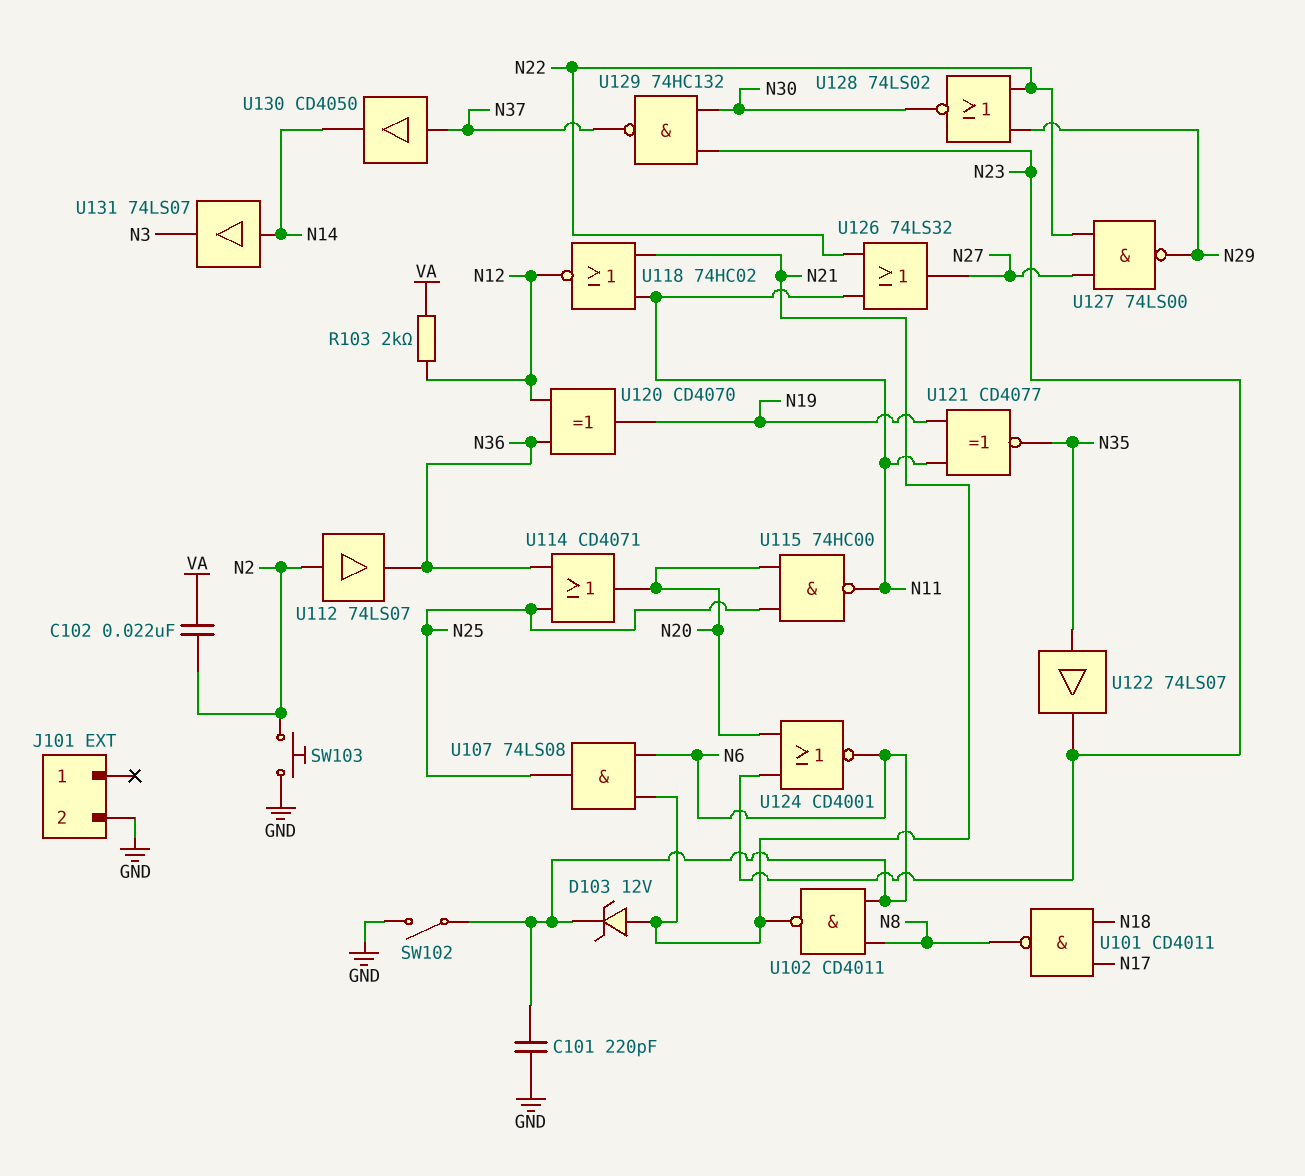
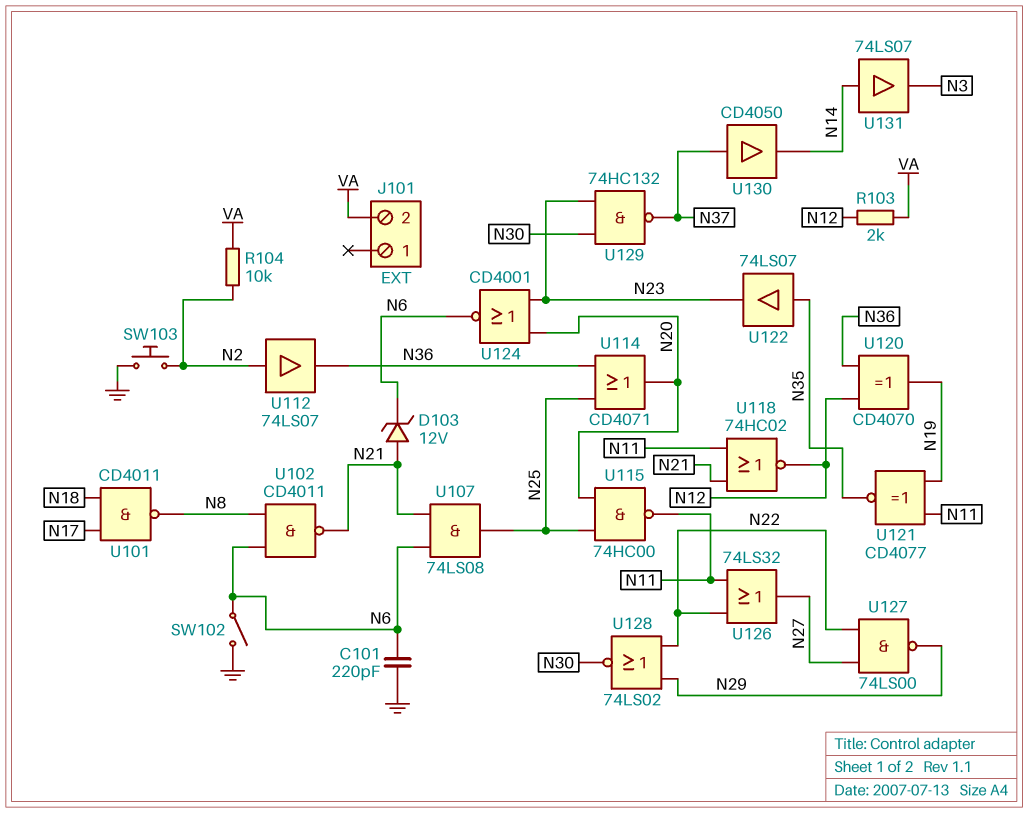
C102: 22nF (N2, VA) -> none
J101 pin 2: GND -> VA
R104: none -> 10k (N2, VA)

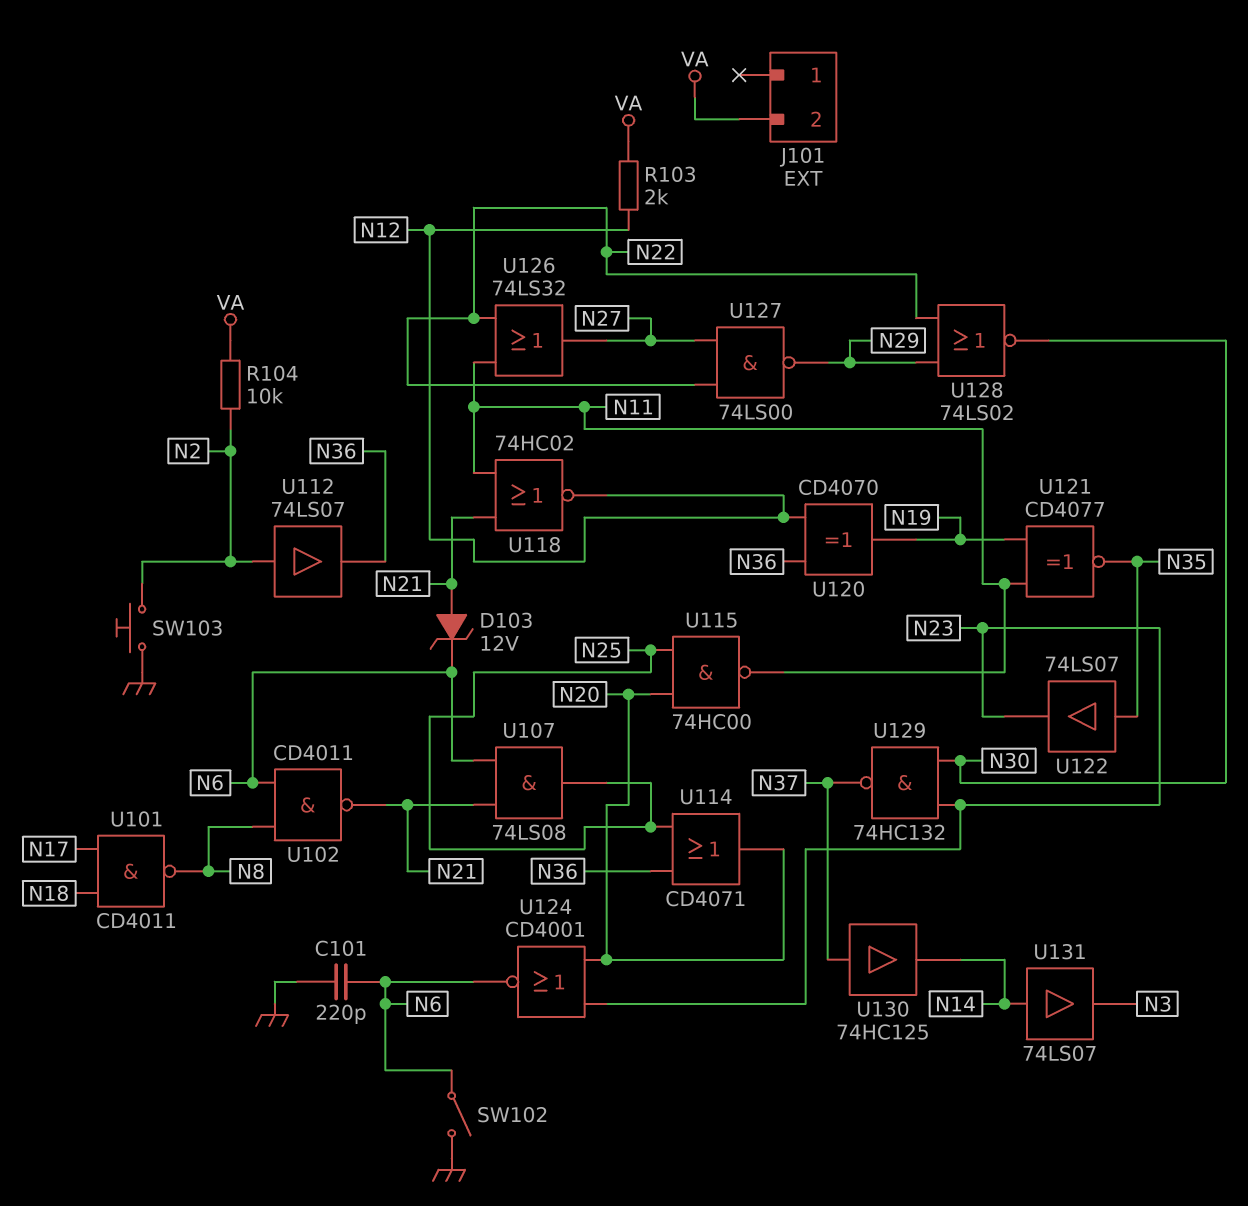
U130: buffer CD4050 (in N37, out N14) -> buffer 74HC125 (in N37, out N14)

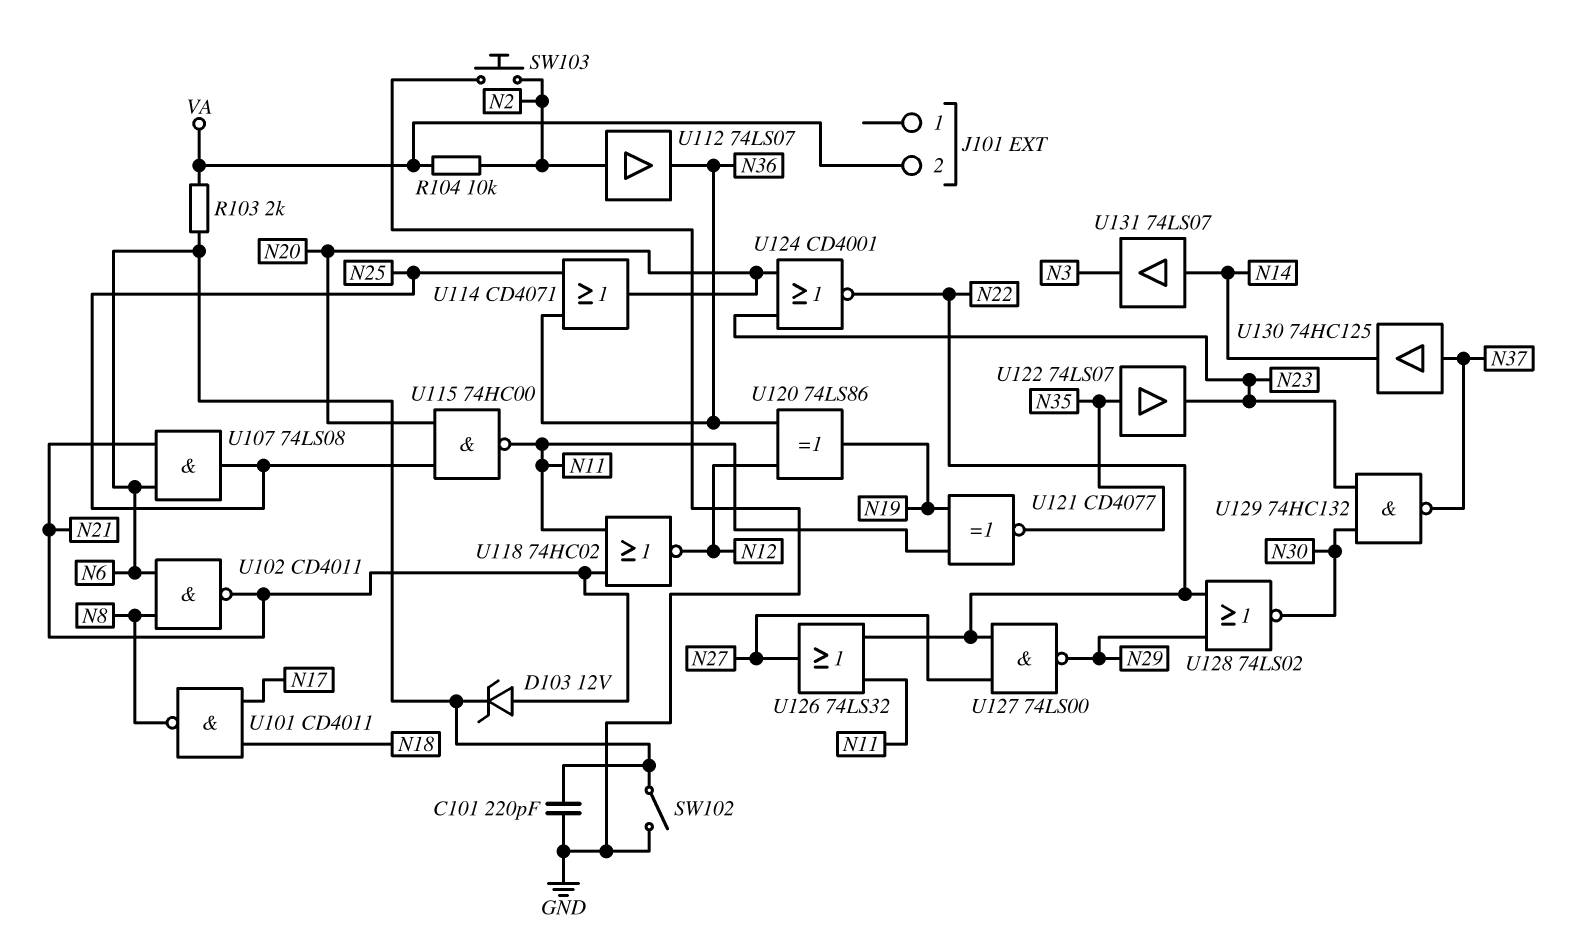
R103: 2k (N12, VA) -> 2k (N6, VA)
U120: XOR CD4070 (in N12, in N36, out N19) -> XOR 74LS86 (in N12, in N36, out N19)
U124: NOR CD4001 (in N20, in N23, out N6) -> NOR CD4001 (in N20, in N23, out N22)

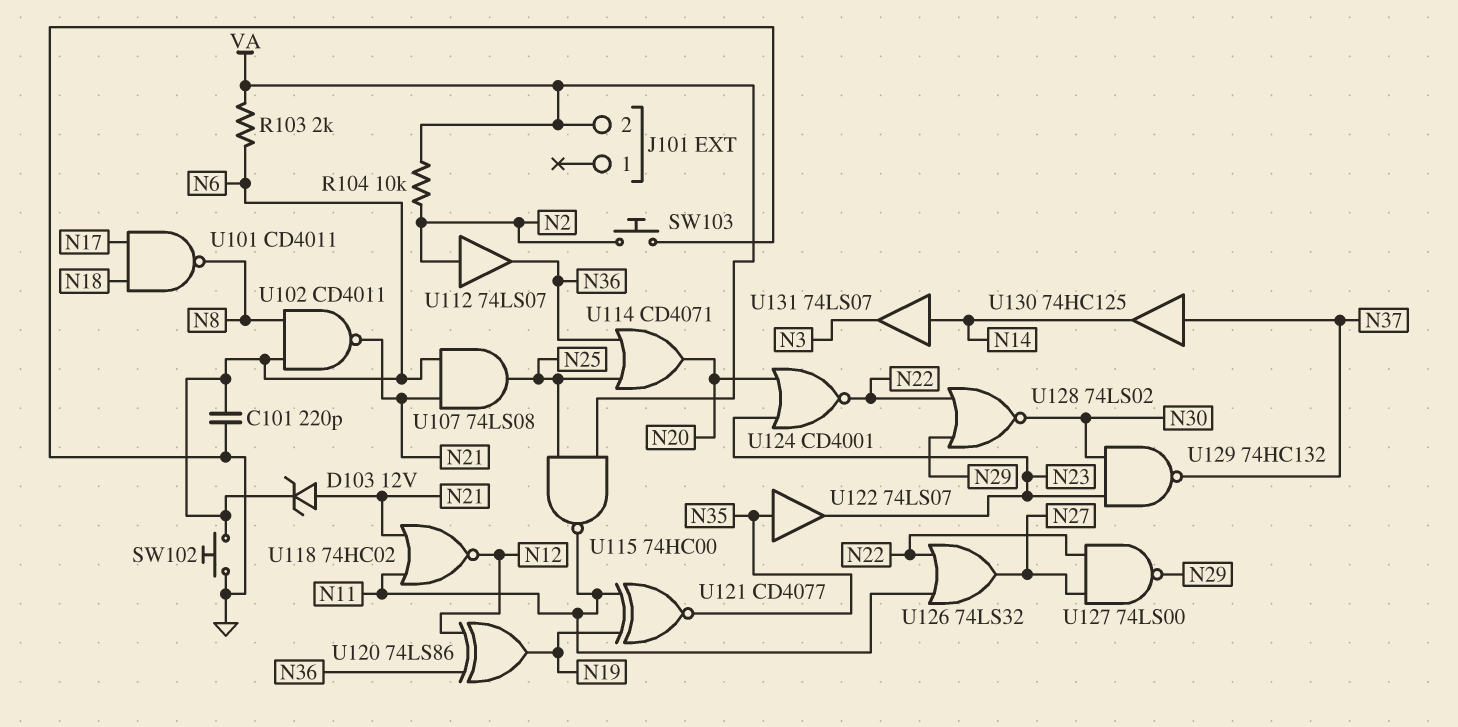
SW102: switch (GND, N6) -> button (GND, N6)
U115: NAND 74HC00 (in N20, in N25, out N11) -> NAND 74HC00 (in N25, in VA, out N11)

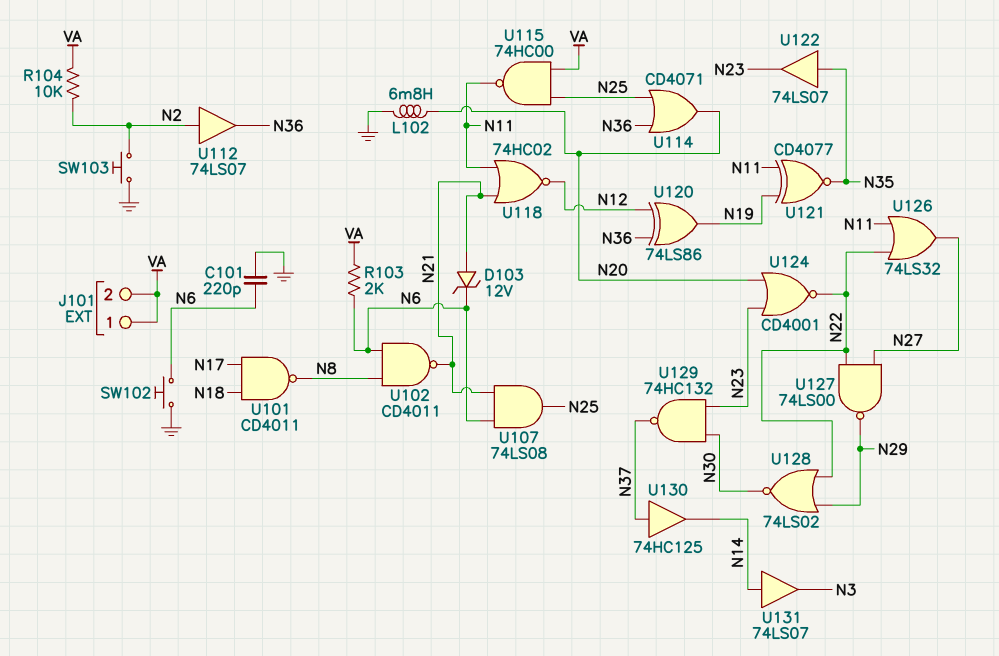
J101 pin 1: none -> VA
L102: none -> 6.8mH (GND, N20)

